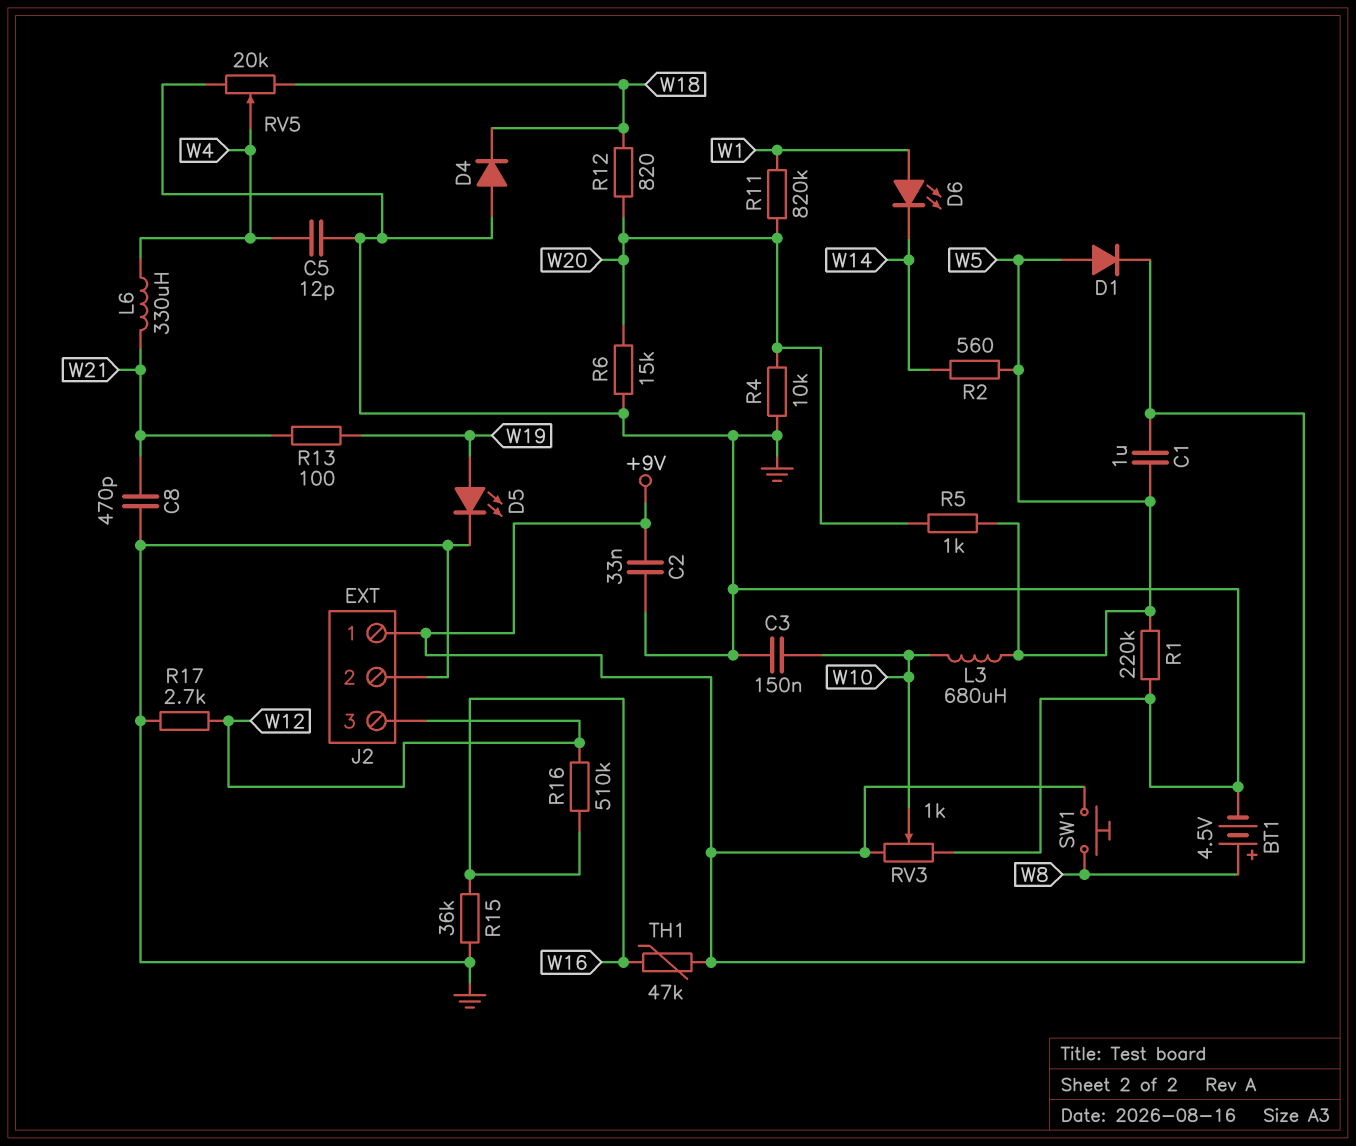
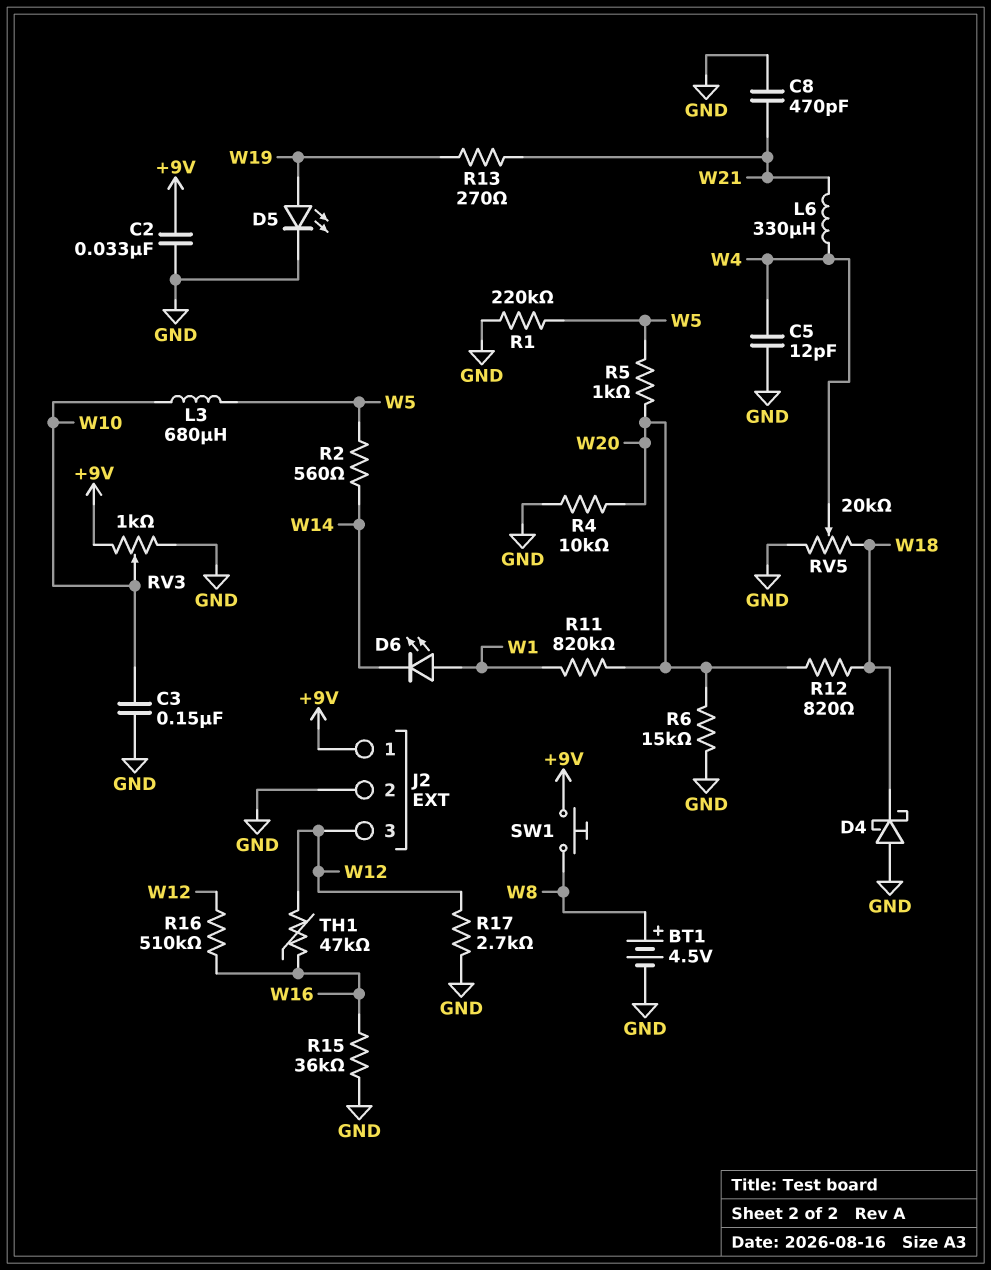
C1: 1uF (+9V, W5) -> none
D1: diode (A W5, K +9V) -> none
D4: diode (A GND, K W18) -> schottky (A GND, K W18)
R13: 100 (W19, W21) -> 270 (W19, W21)
TH1: 47k (+9V, W16) -> 47k (W12, W16)

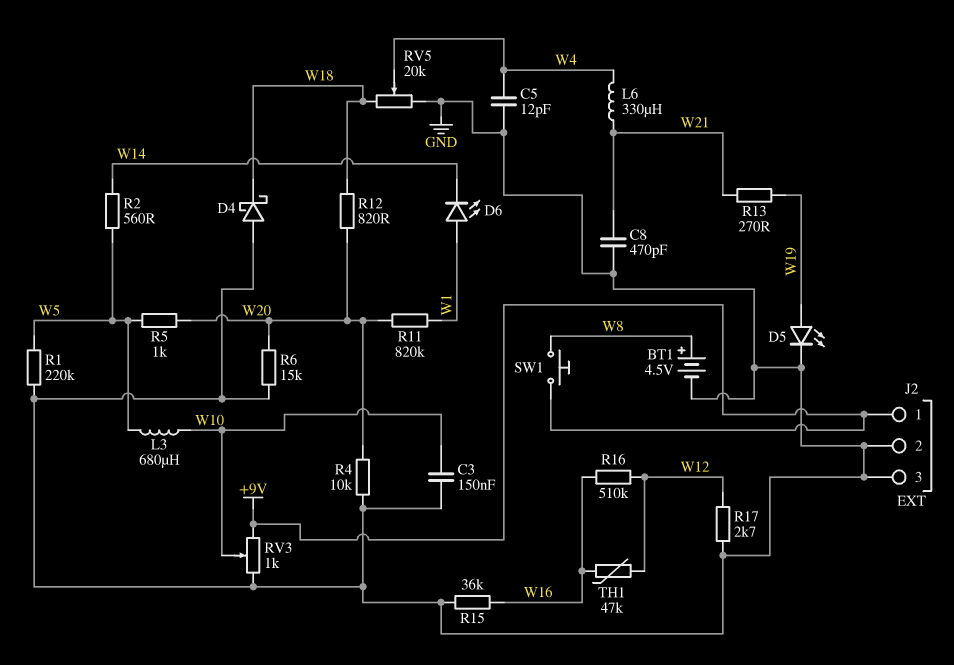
C2: 33nF (+9V, GND) -> none
J2 pin 3: W12 -> GND

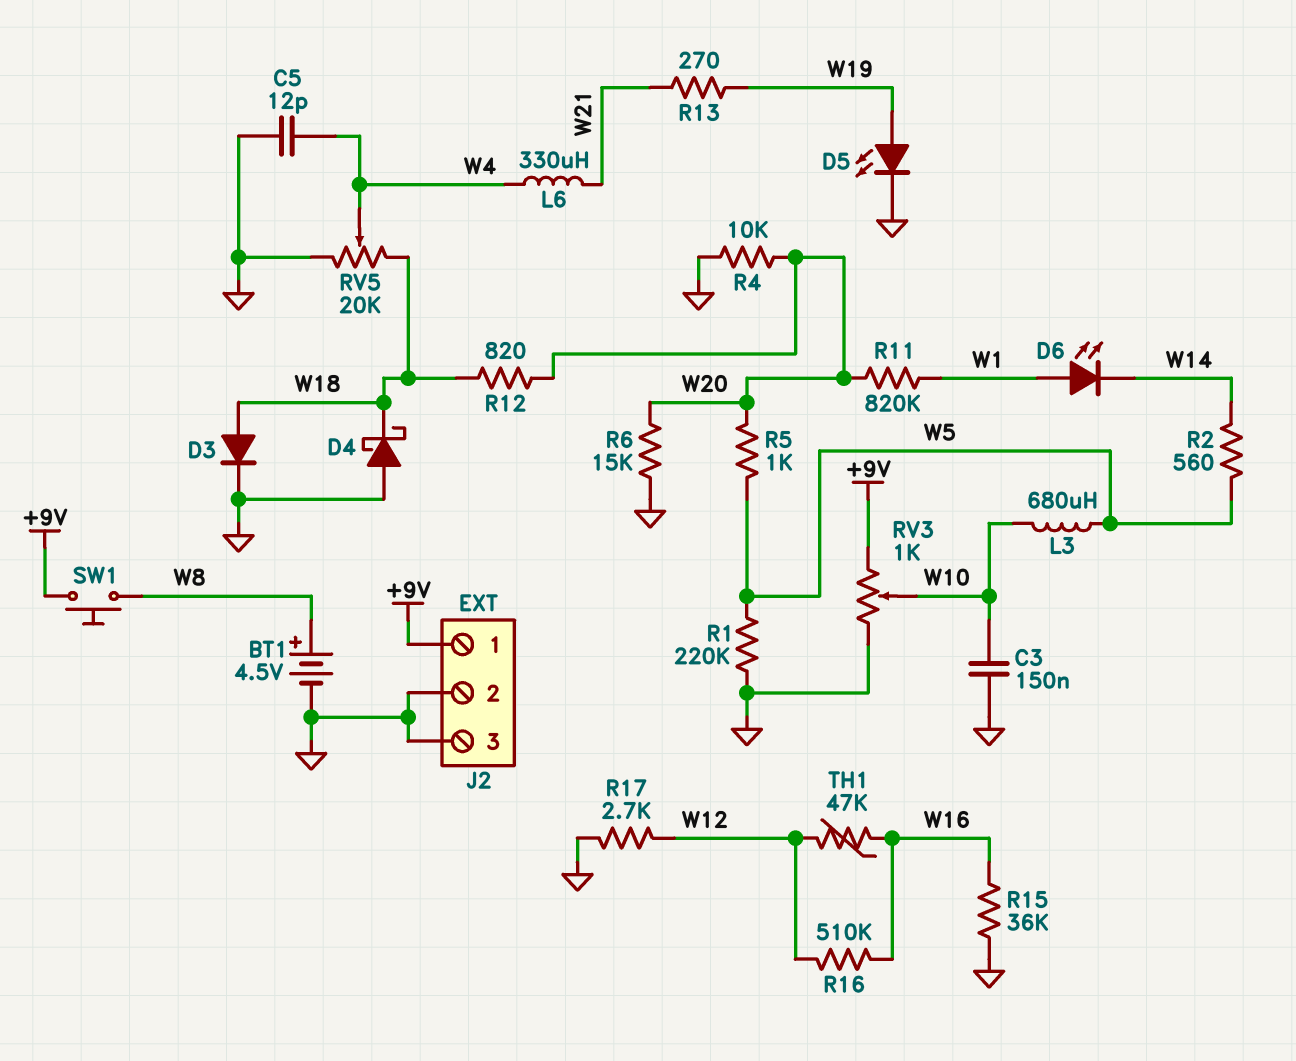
C8: 470pF (GND, W21) -> none
D3: none -> diode (A W18, K GND)

